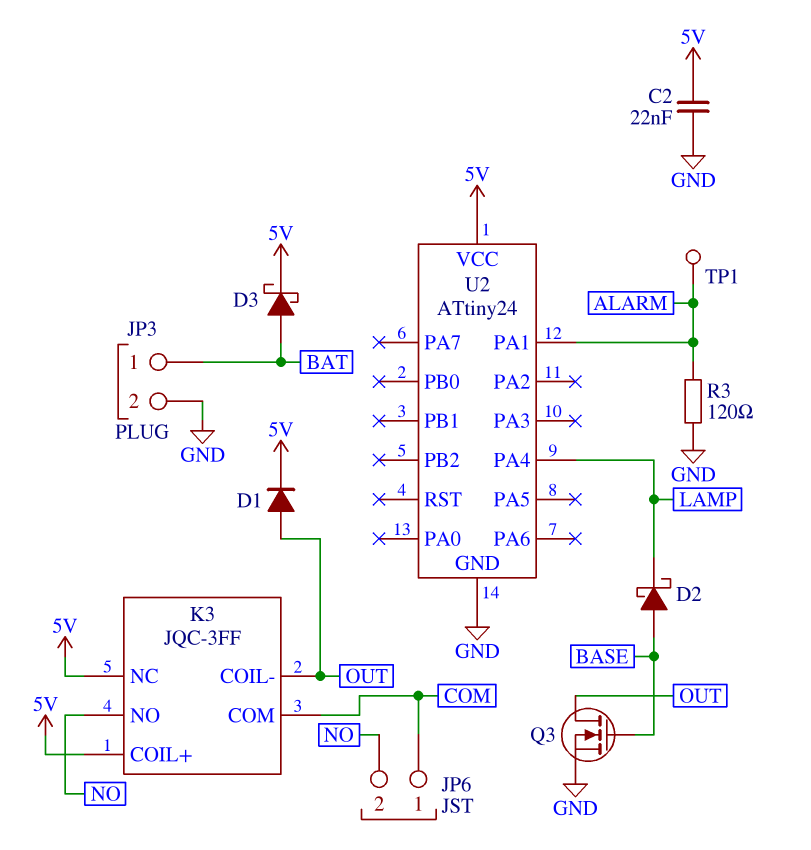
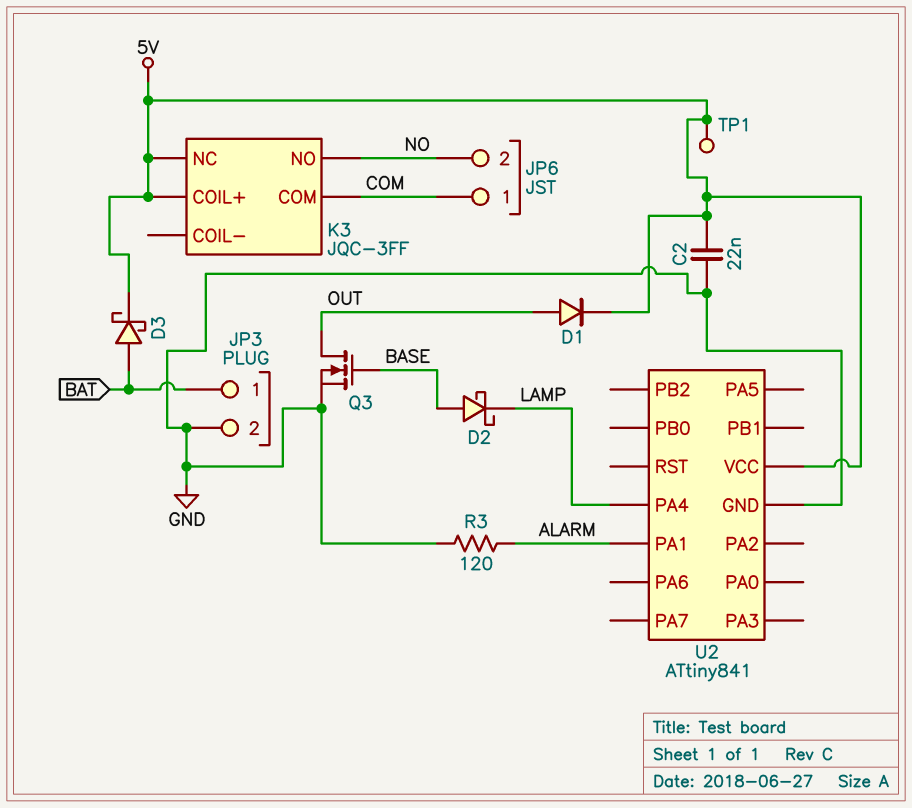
K3 pin COIL-: OUT -> none
TP1: test point (ALARM) -> test point (5V)
U2: ATtiny24 -> ATtiny841

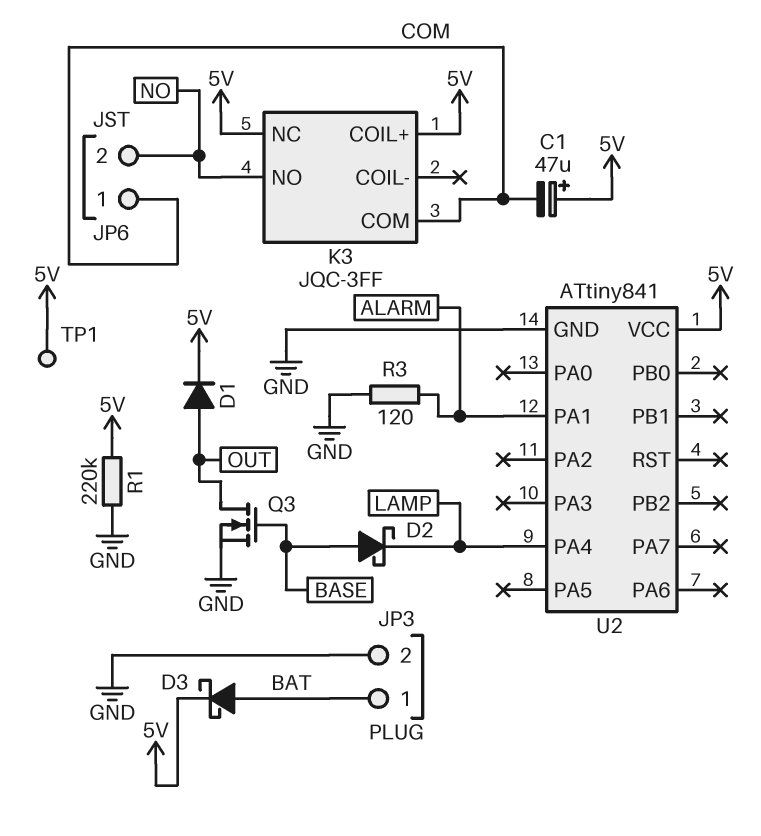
C1: none -> 47uF (plus 5V, minus COM)
C2: 22nF (5V, GND) -> none
R1: none -> 220k (5V, GND)

